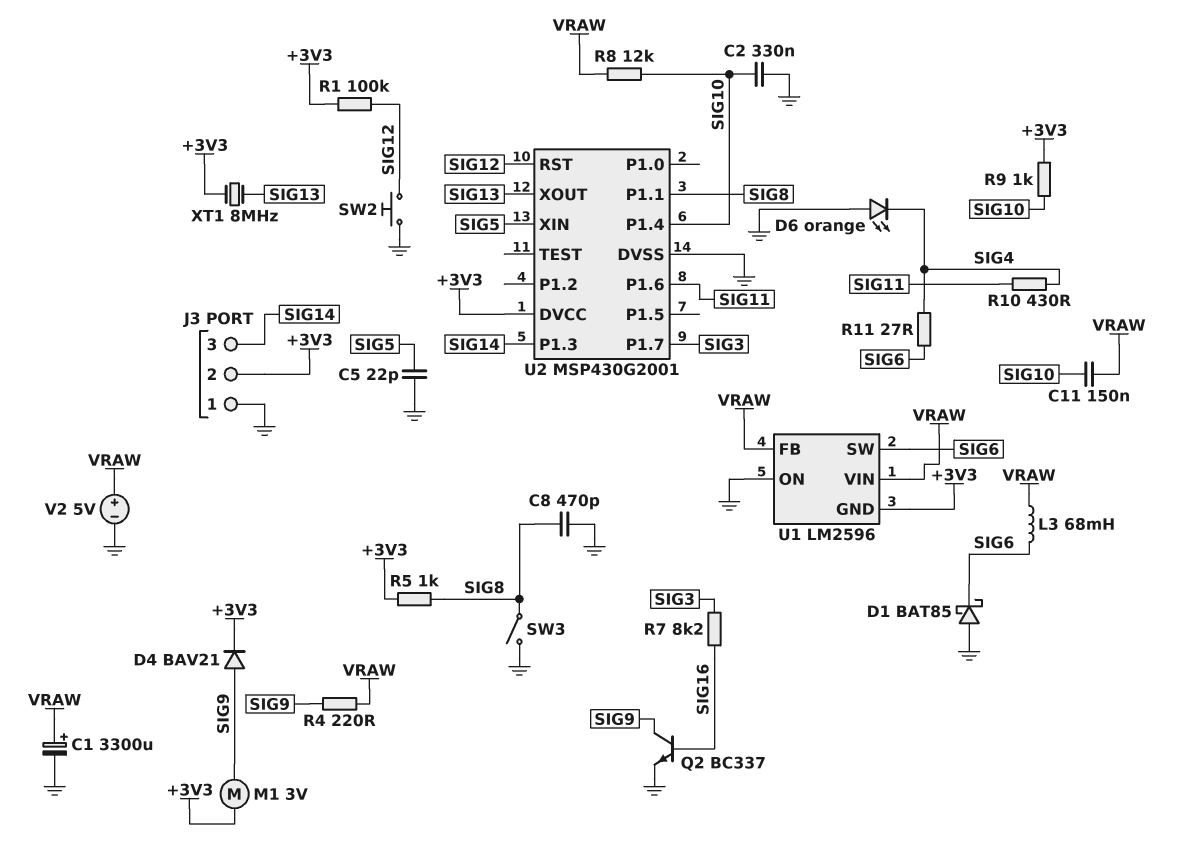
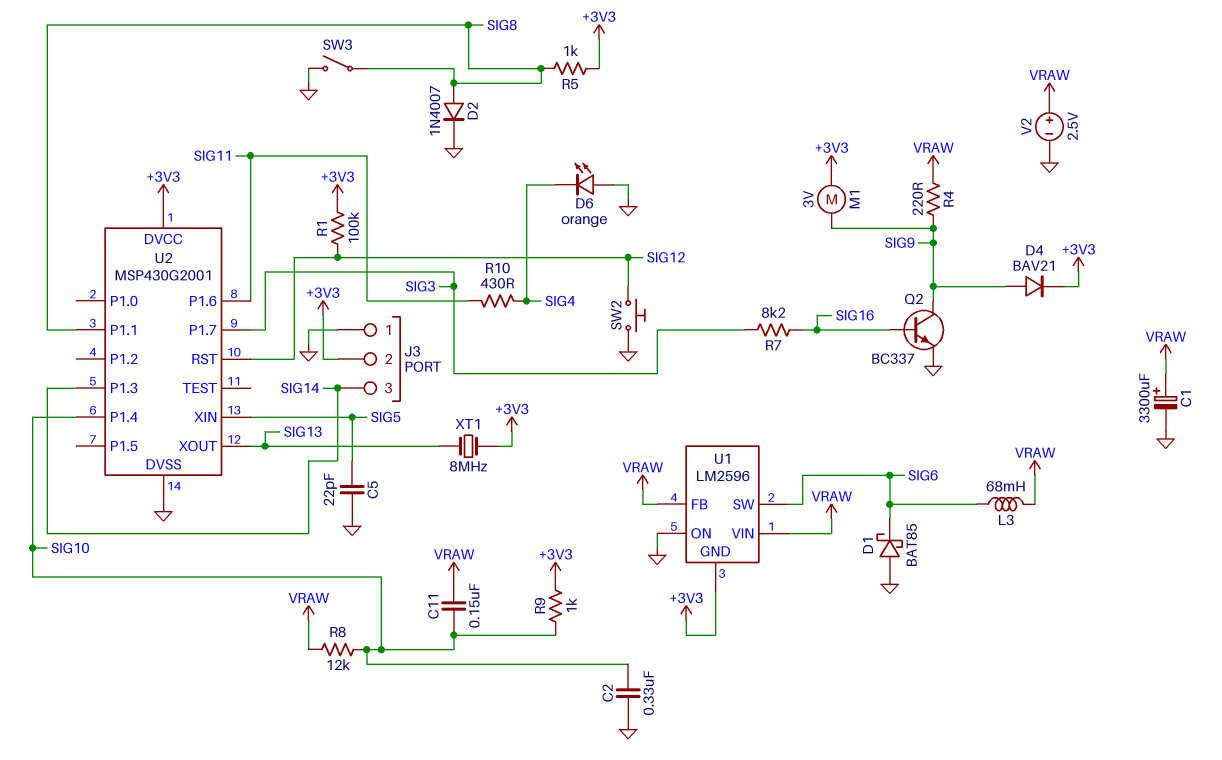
C8: 470pF (GND, SIG8) -> none
D2: none -> diode 1N4007 (A SIG8, K GND)
R11: 27 (SIG4, SIG6) -> none
V2: 5V (plus VRAW, minus GND) -> 2.5V (plus VRAW, minus GND)

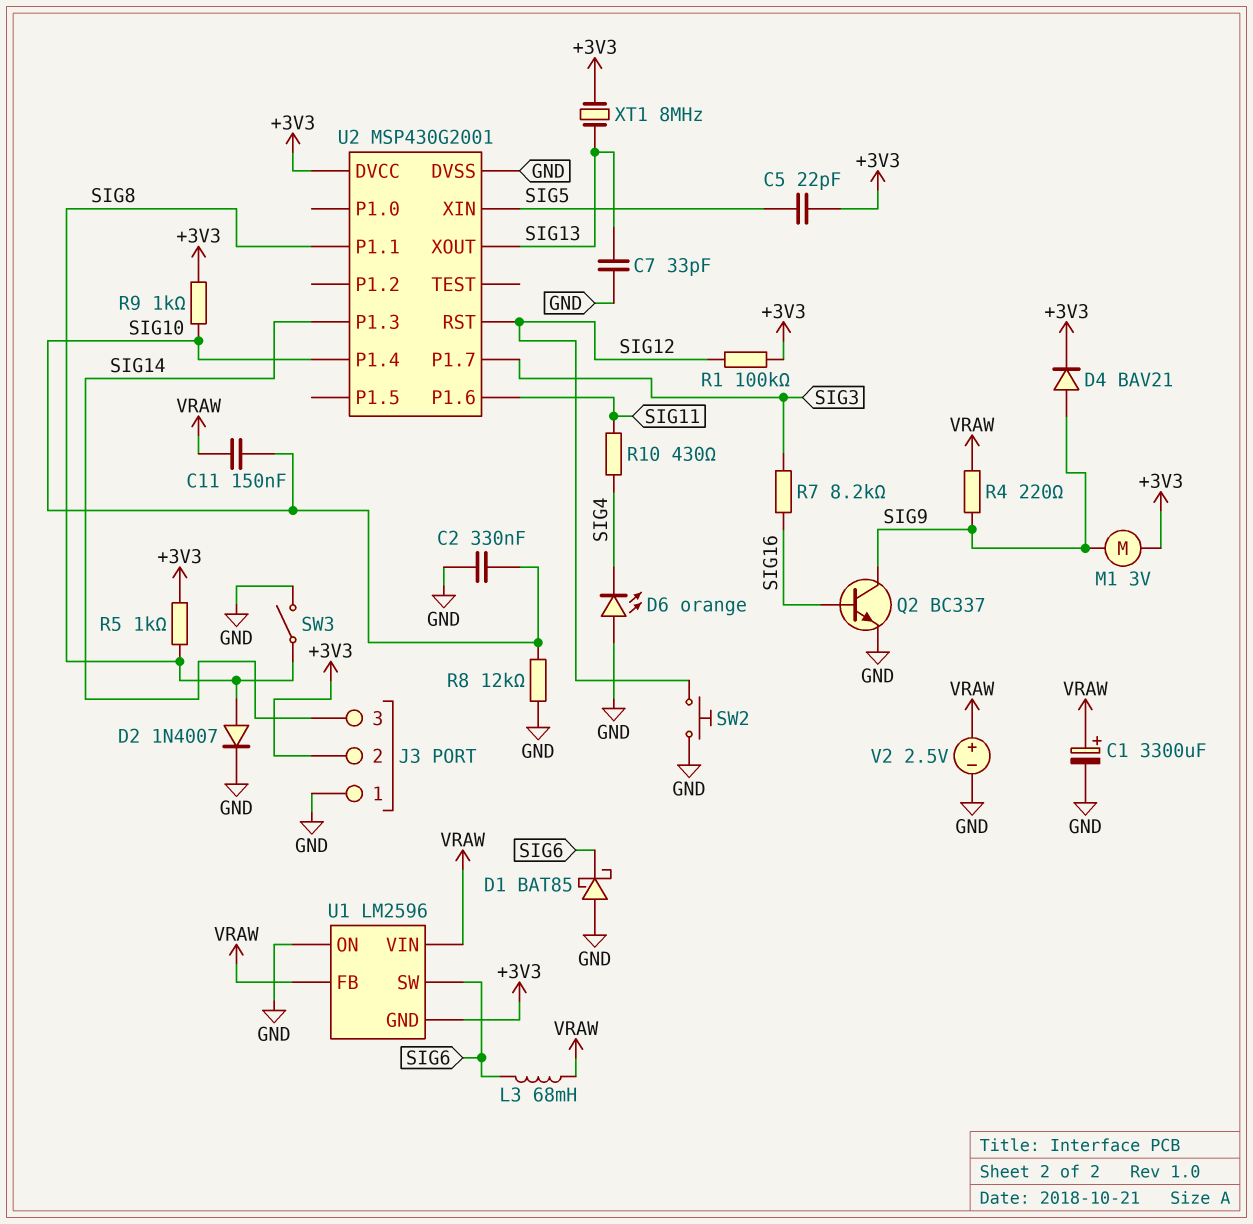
C5: 22pF (GND, SIG5) -> 22pF (+3V3, SIG5)
C7: none -> 33pF (GND, SIG13)
R8: 12k (SIG10, VRAW) -> 12k (GND, SIG10)

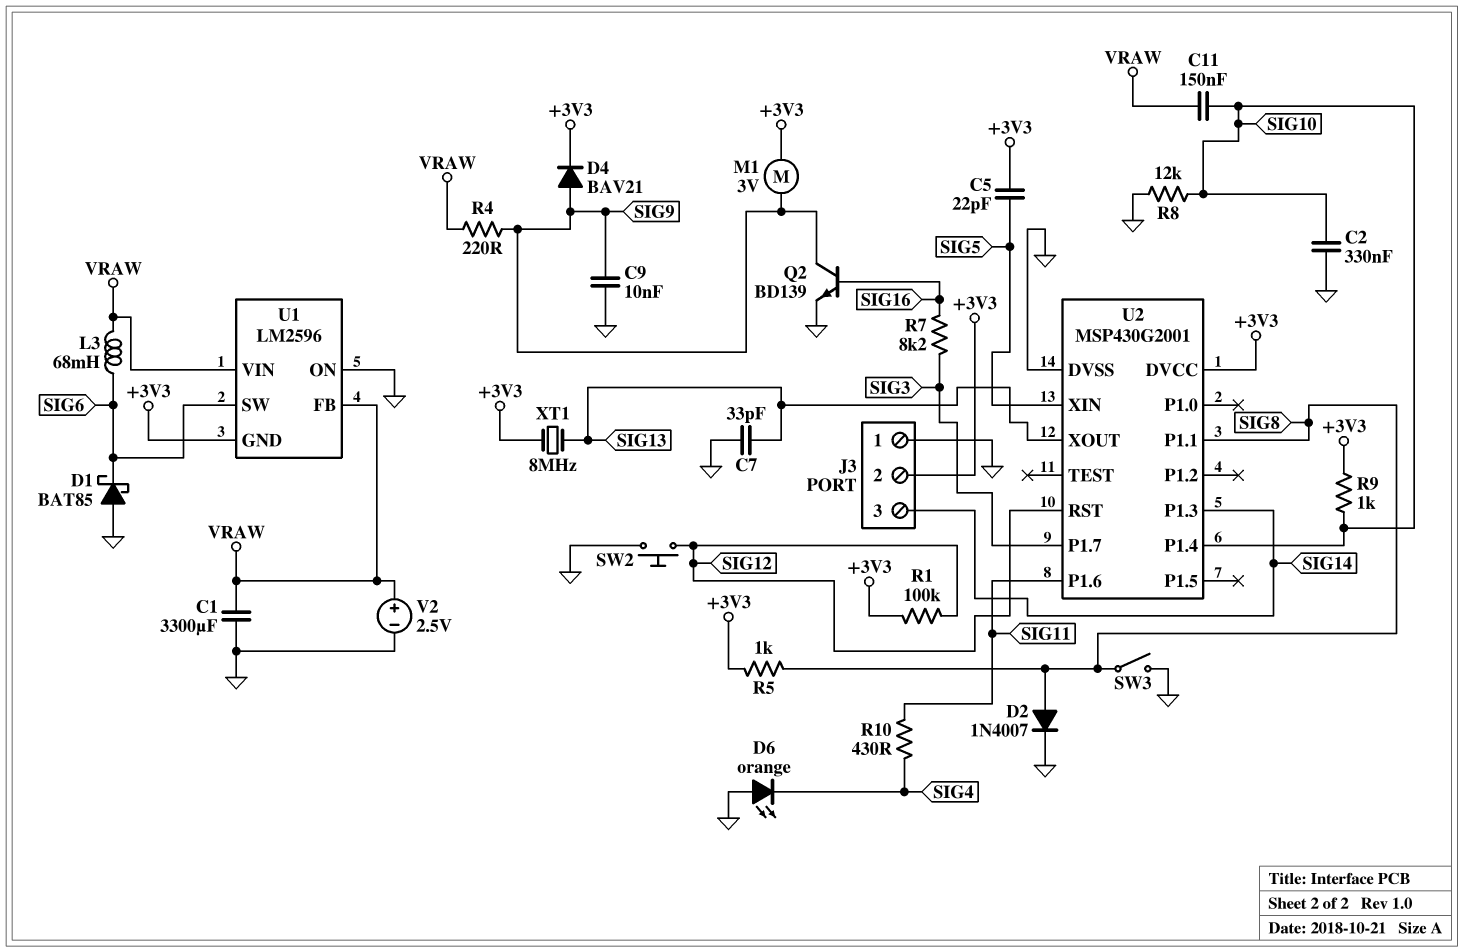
C1: 3300uF (plus VRAW, minus GND) -> 3300uF (GND, VRAW)
C9: none -> 10nF (GND, SIG9)
Q2: NPN BC337 (B SIG16, C SIG9, E GND) -> NPN BD139 (B SIG16, C SIG9, E GND)

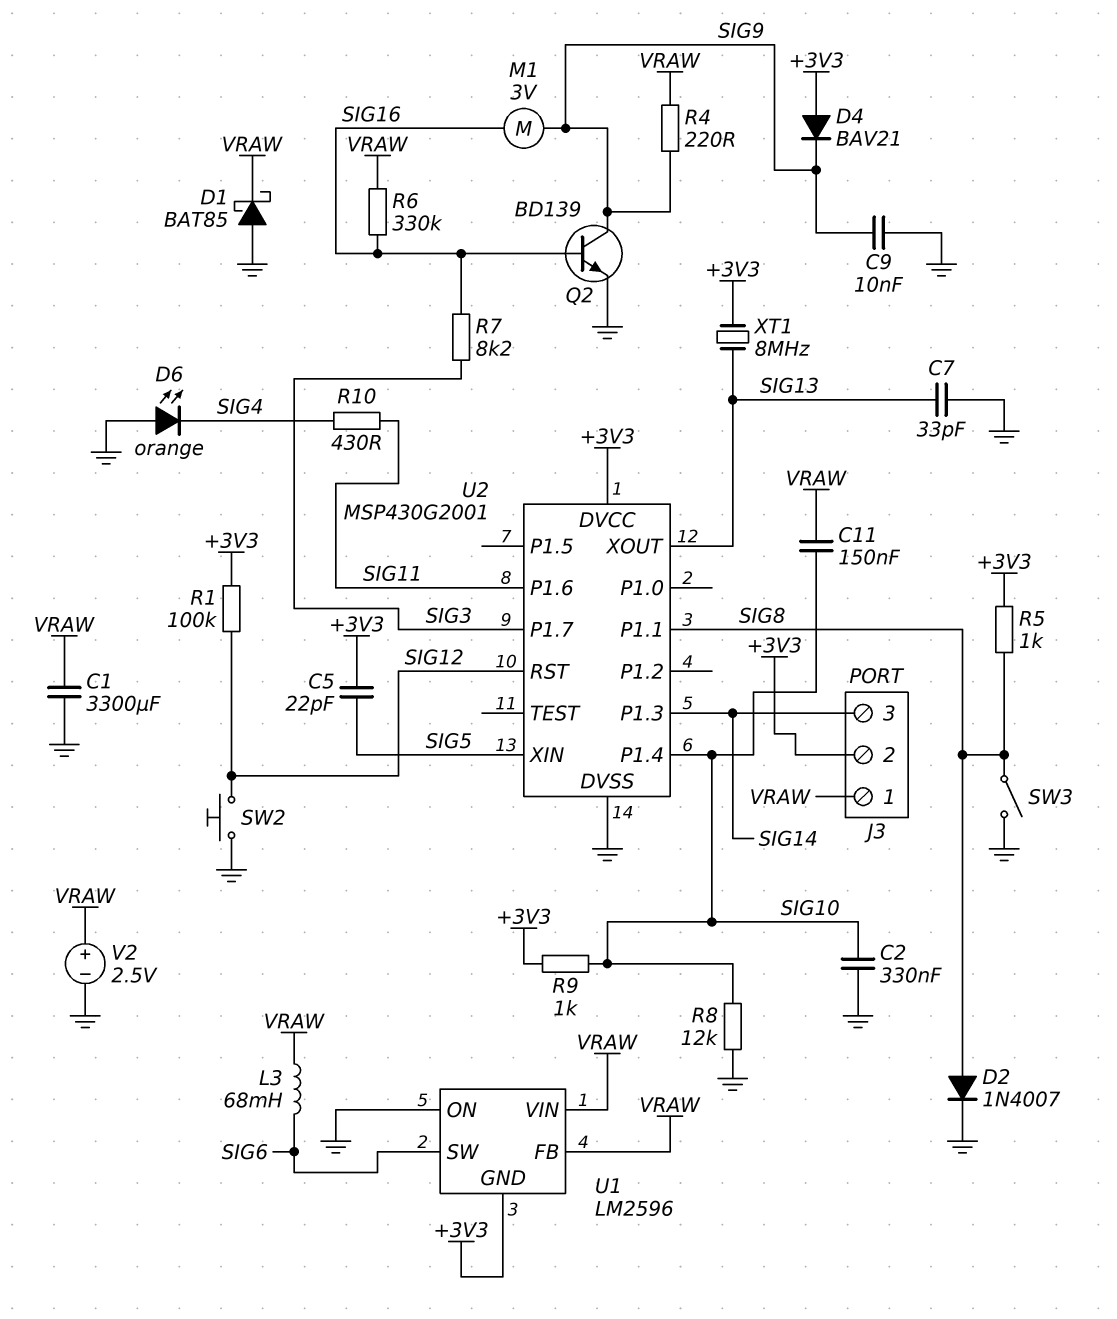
D1: schottky BAT85 (A GND, K SIG6) -> schottky BAT85 (A GND, K VRAW)
D4: diode BAV21 (A SIG9, K +3V3) -> diode BAV21 (A +3V3, K SIG9)
J3 pin 1: GND -> VRAW
M1: motor 3V (+3V3, SIG9) -> motor 3V (SIG9, SIG16)
R6: none -> 330k (SIG16, VRAW)

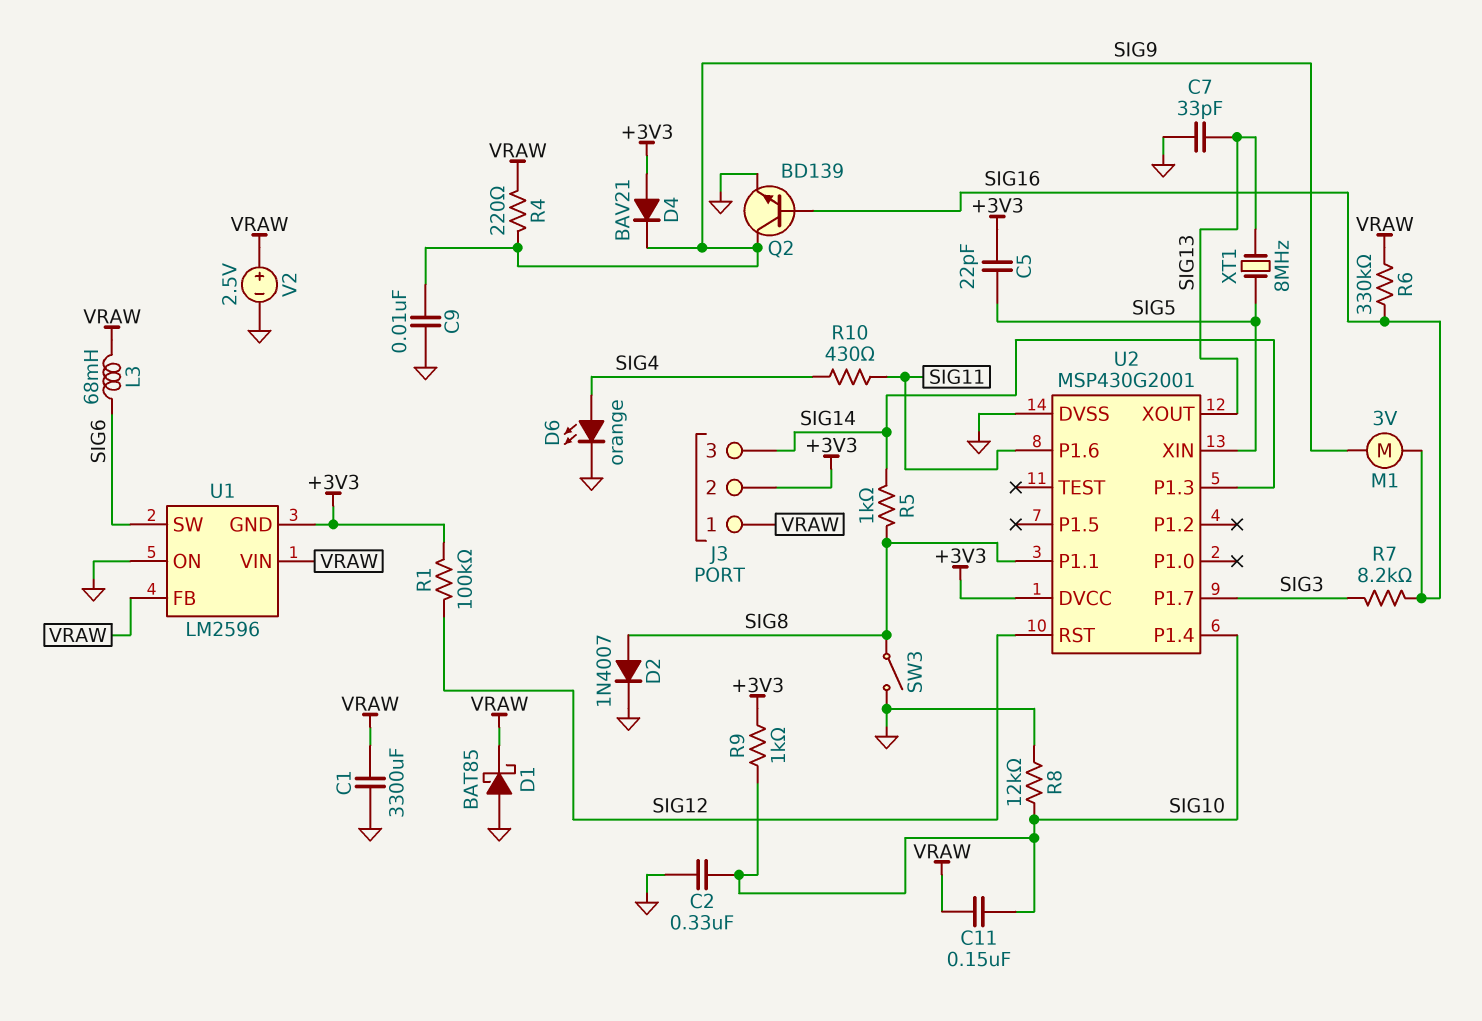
D6: LED orange (A GND, K SIG4) -> LED orange (A SIG4, K GND)
R5: 1k (+3V3, SIG8) -> 1k (SIG8, SIG14)
SW2: button (GND, SIG12) -> none
XT1: 8MHz (+3V3, SIG13) -> 8MHz (SIG5, SIG13)

